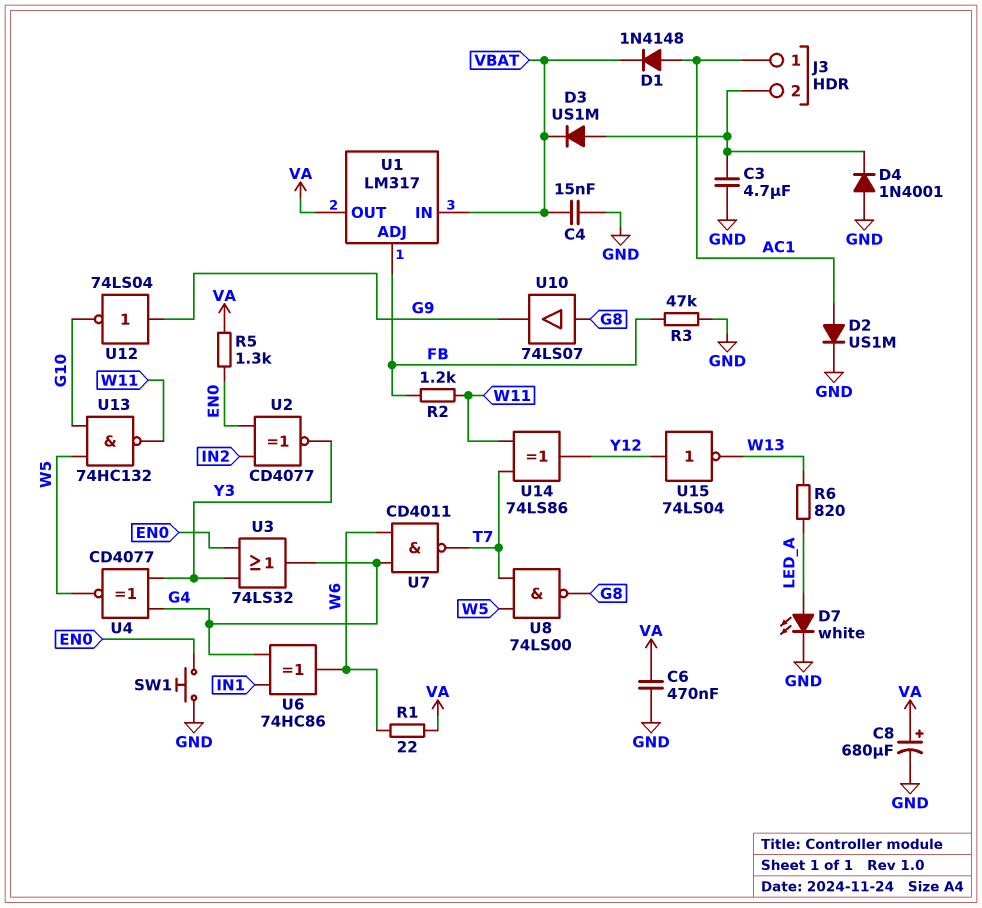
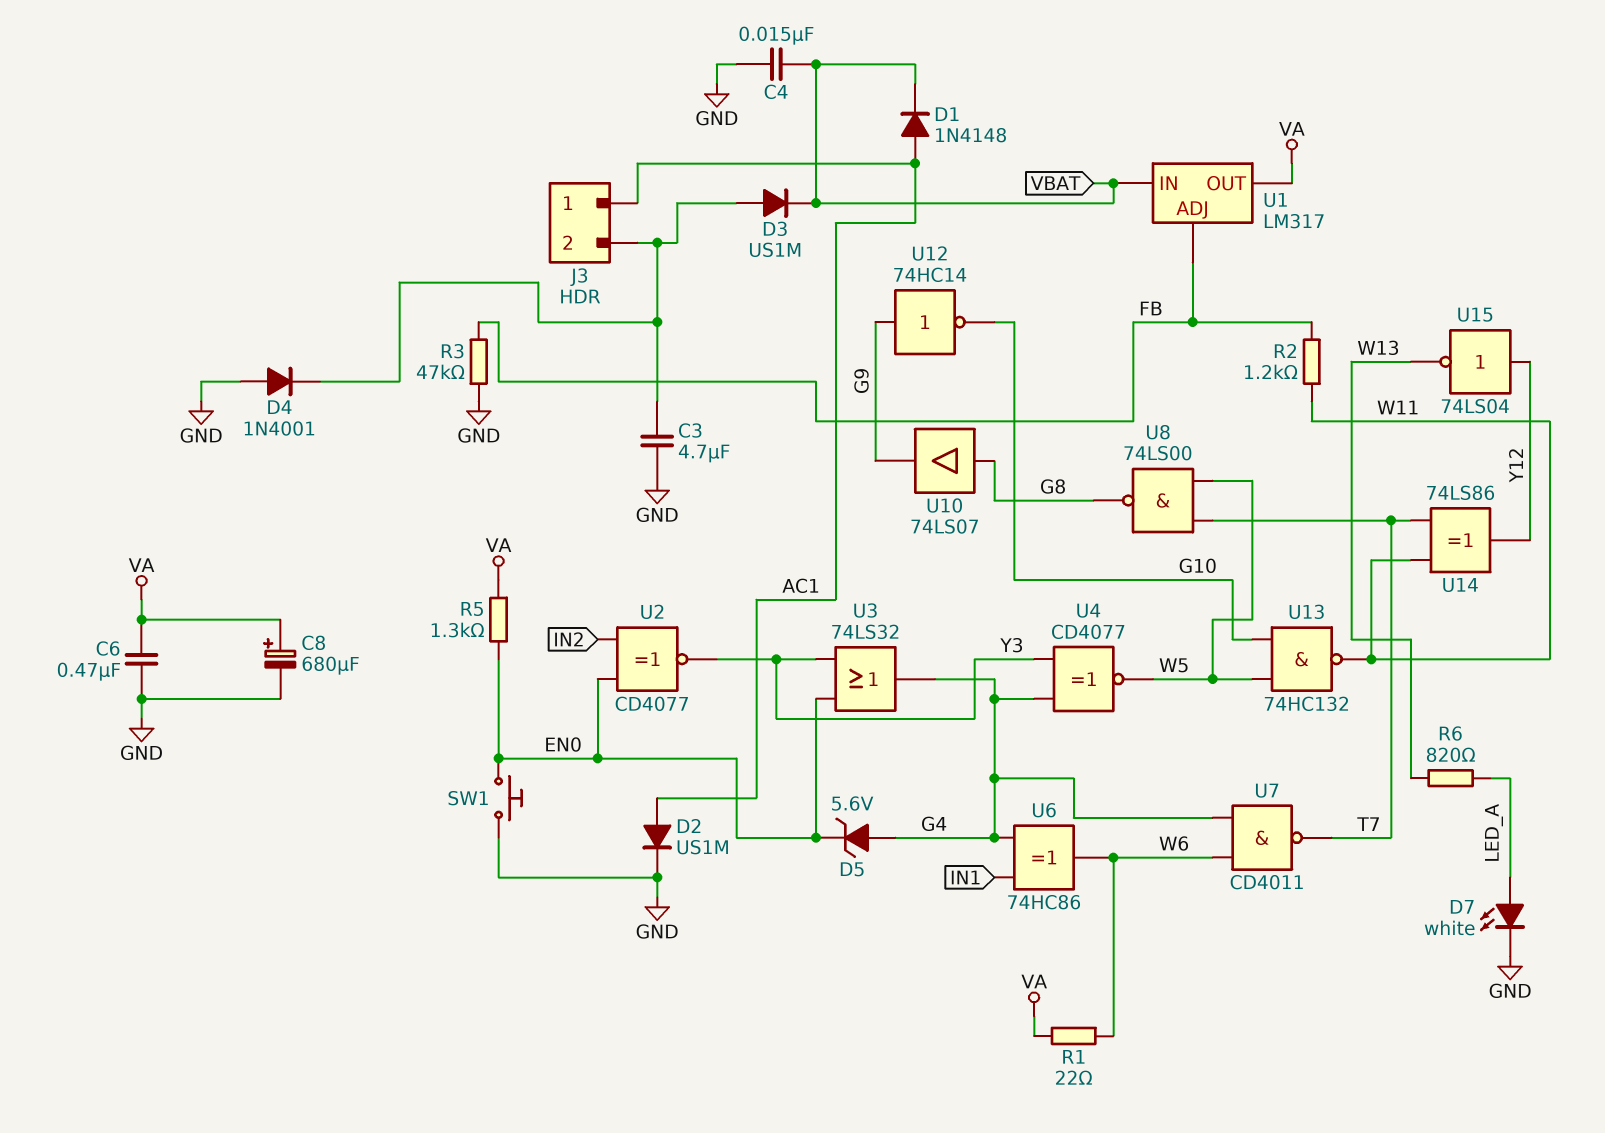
D5: none -> zener 5.6V (A G4, K EN0)
U12: NOT 74LS04 (in G9, out G10) -> NOT 74HC14 (in G9, out G10)

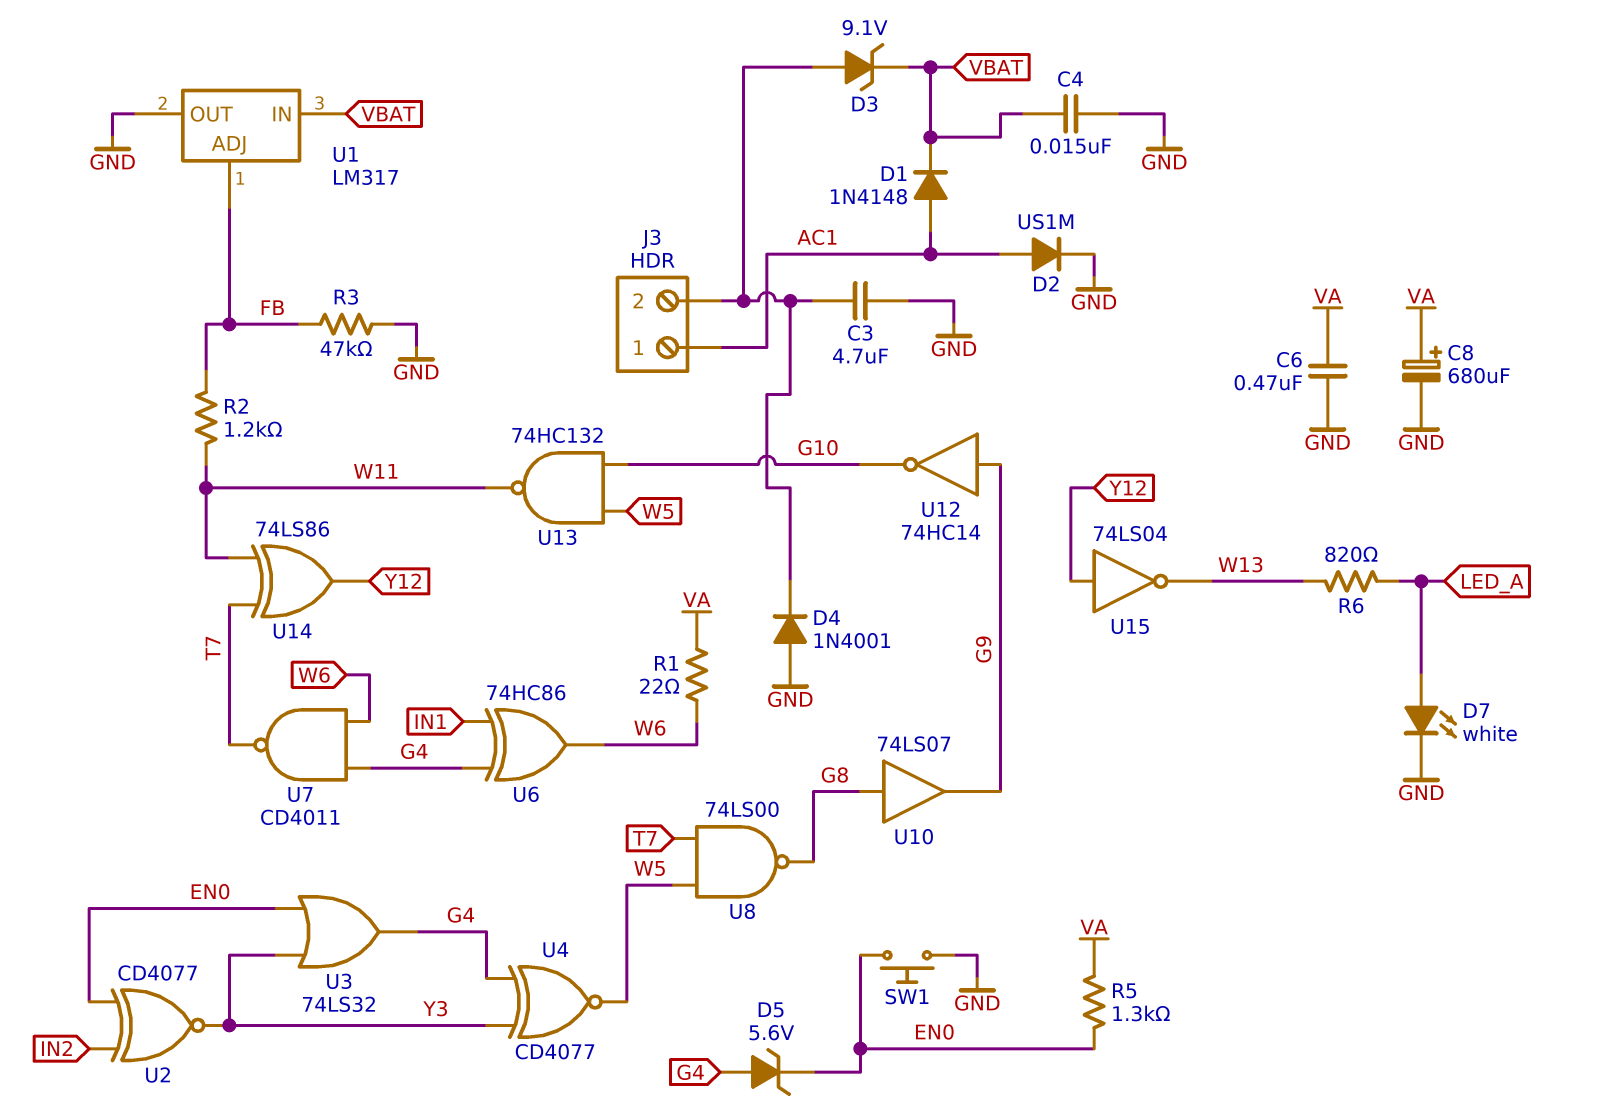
D3: diode US1M (A J3/2, K VBAT) -> zener 9.1V (A J3/2, K VBAT)
U1 pin OUT: VA -> GND

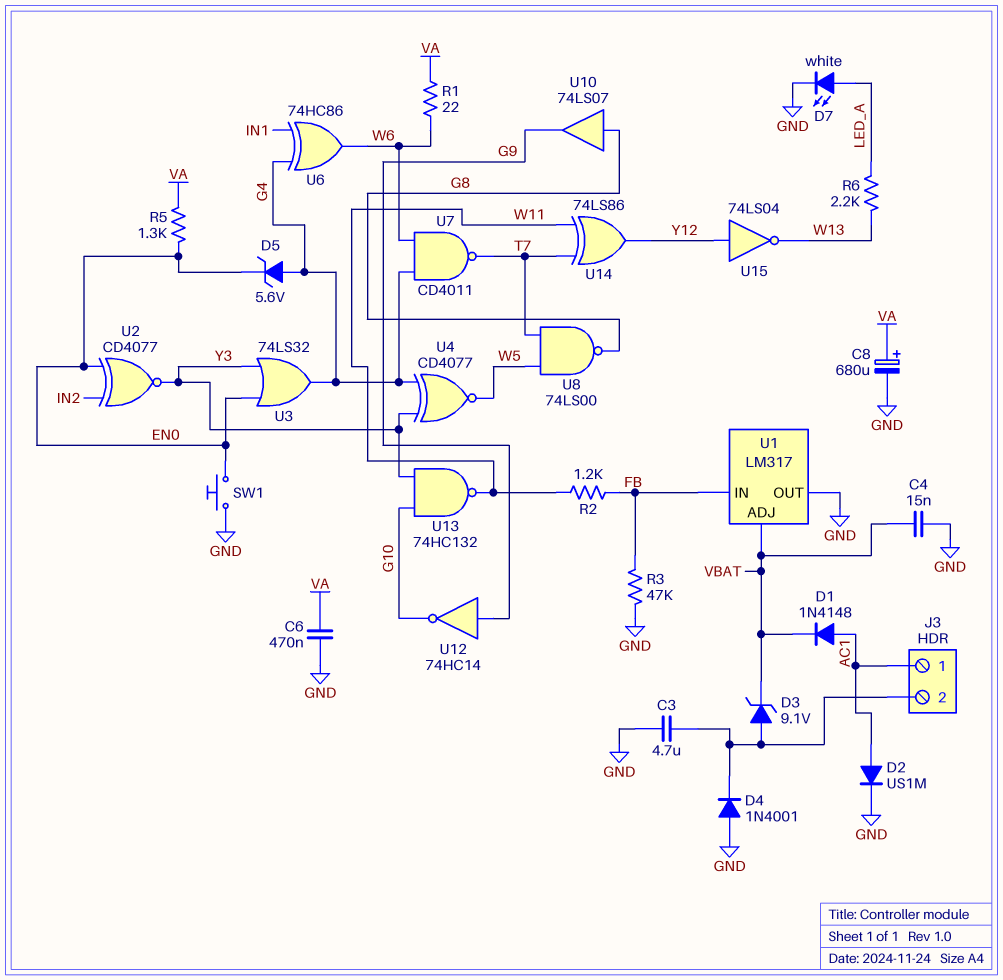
R6: 820 (LED_A, W13) -> 2.2k (LED_A, W13)
U1 pin ADJ: FB -> VBAT
U1 pin IN: VBAT -> FB
U13: NAND 74HC132 (in G10, in W5, out W11) -> NAND 74HC132 (in G10, in Y3, out W11)

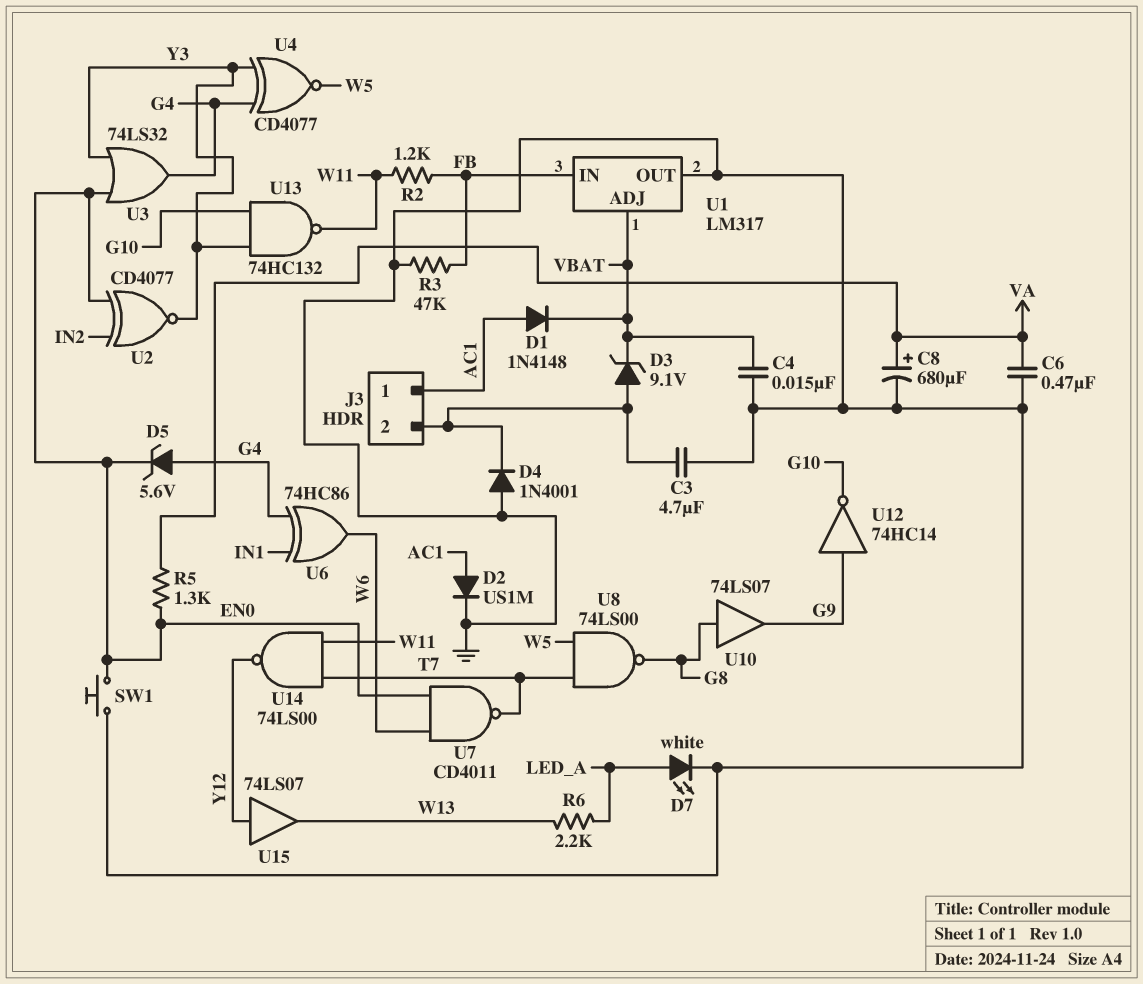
R1: 22 (VA, W6) -> none
U7: NAND CD4011 (in G4, in W6, out T7) -> NAND CD4011 (in EN0, in W6, out T7)
U14: XOR 74LS86 (in T7, in W11, out Y12) -> NAND 74LS00 (in T7, in W11, out Y12)
U15: NOT 74LS04 (in Y12, out W13) -> buffer 74LS07 (in Y12, out W13)

